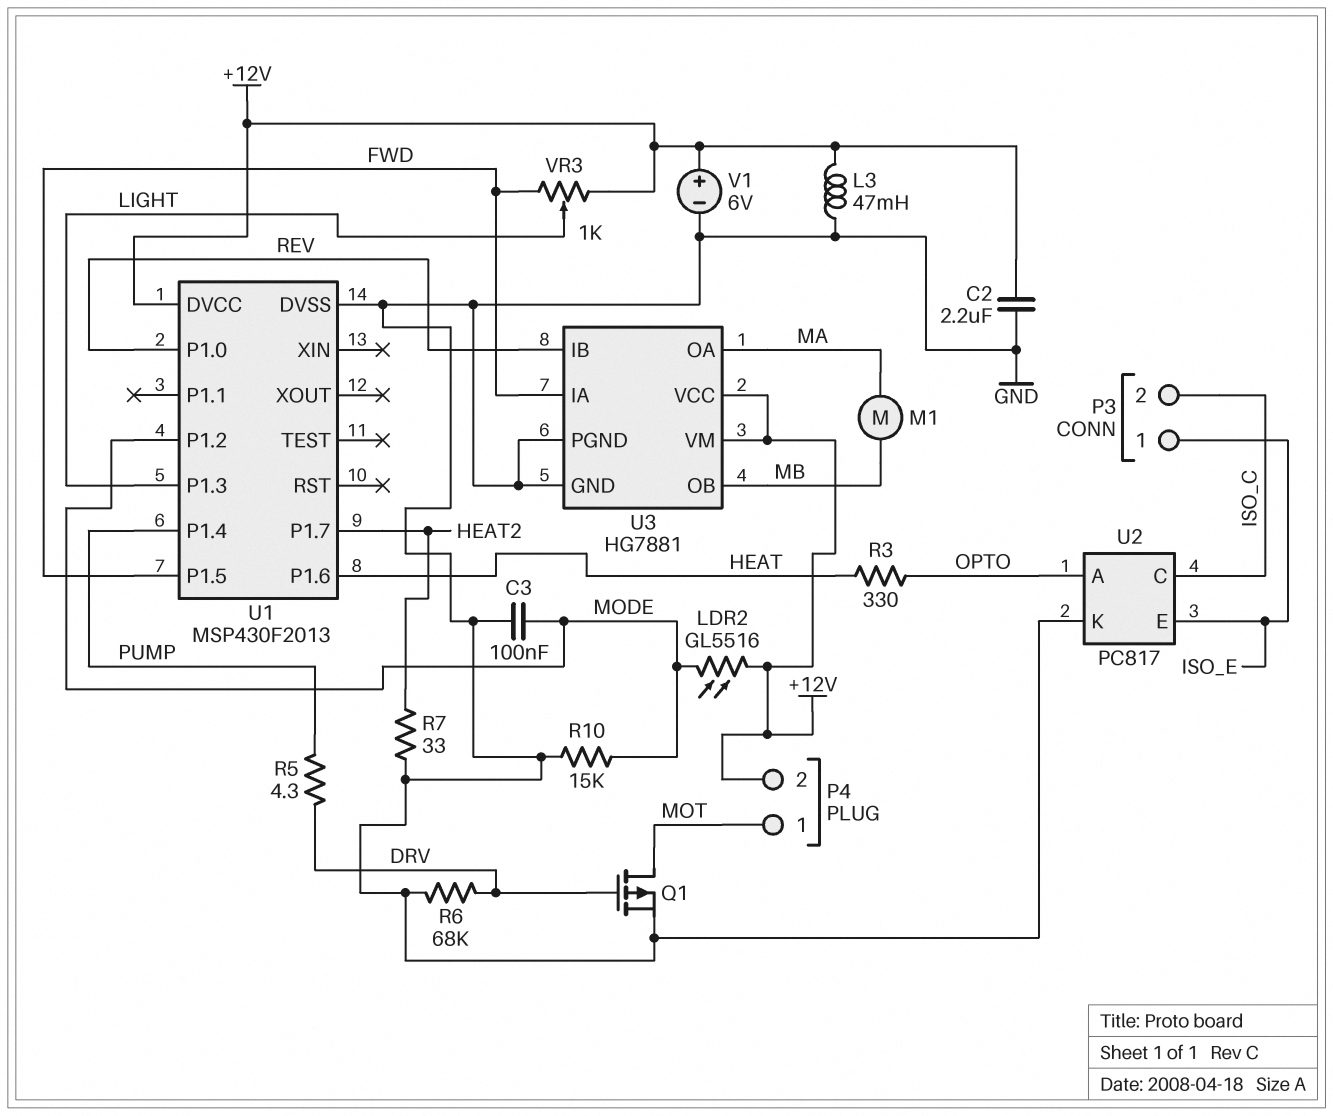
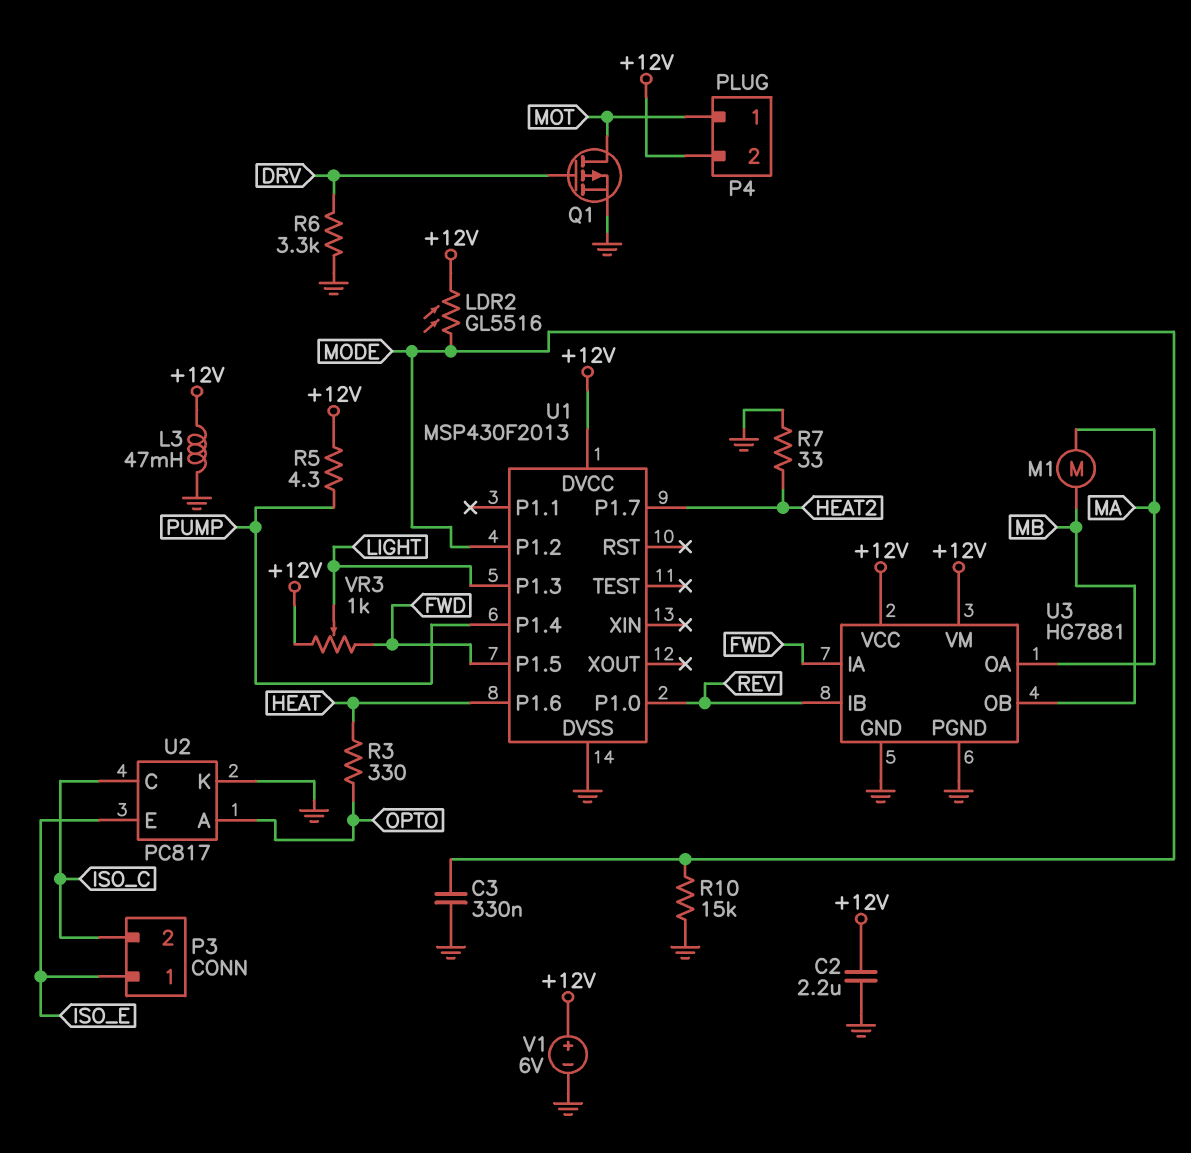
C3: 100nF (GND, MODE) -> 330nF (GND, MODE)
R5: 4.3 (DRV, PUMP) -> 4.3 (+12V, PUMP)
R6: 68k (DRV, GND) -> 3.3k (DRV, GND)

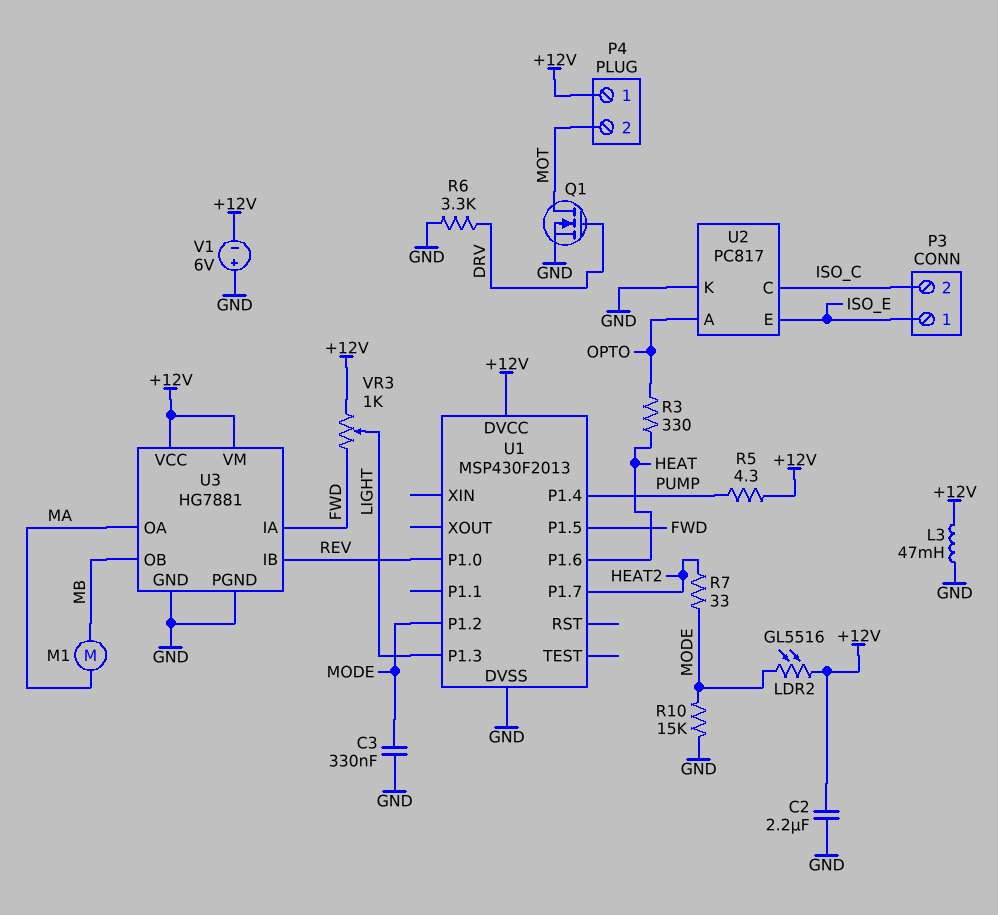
P4 pin 1: MOT -> +12V
P4 pin 2: +12V -> MOT
Q1: PMOS (G DRV, D MOT, S GND) -> NMOS (G DRV, D MOT, S GND)
R7: 33 (GND, HEAT2) -> 33 (HEAT2, MODE)
V1: 6V (plus +12V, minus GND) -> 6V (plus GND, minus +12V)

